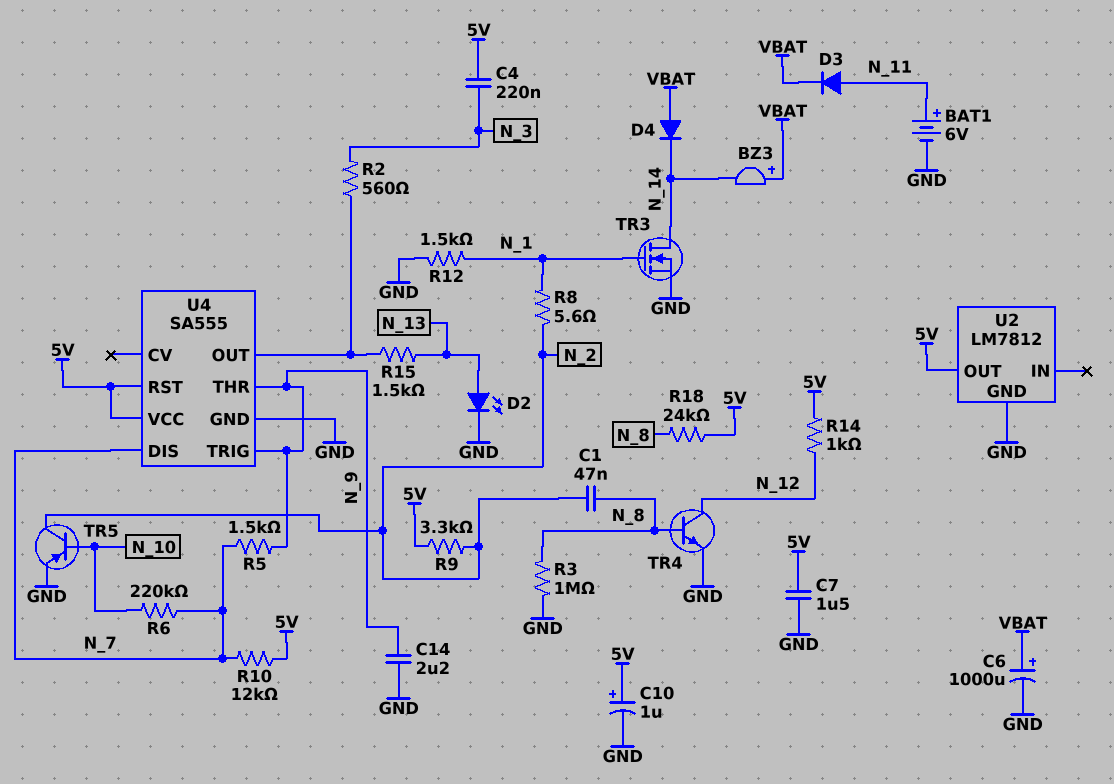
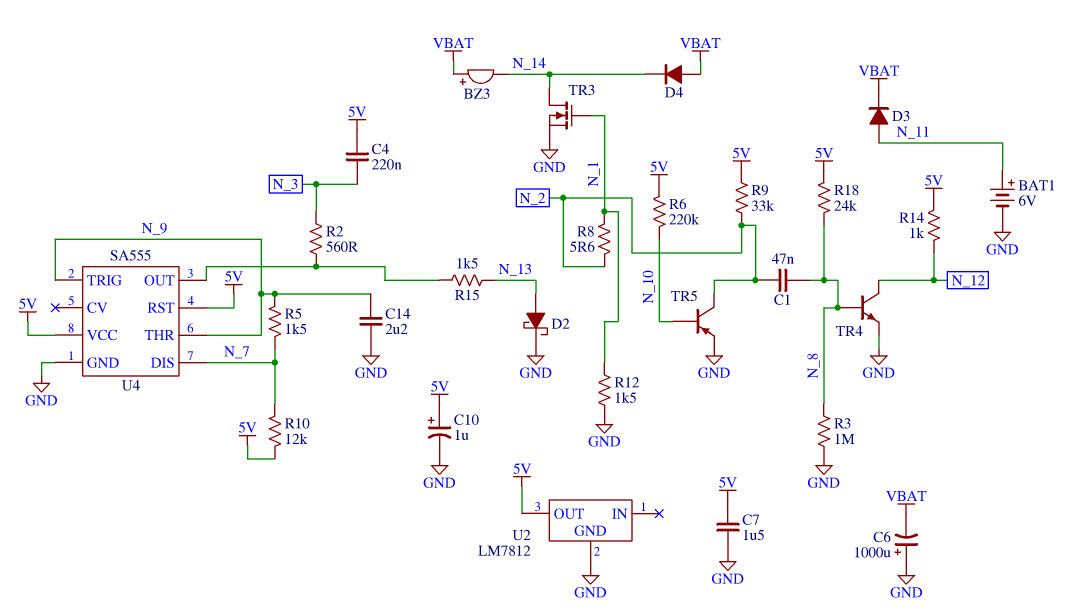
C6: 1000uF (plus VBAT, minus GND) -> 1000uF (plus GND, minus VBAT)
D2: LED (A N_13, K GND) -> schottky (A N_13, K GND)
R6: 220k (N_7, N_10) -> 220k (5V, N_10)
R9: 3.3k (5V, N_2) -> 33k (5V, N_2)

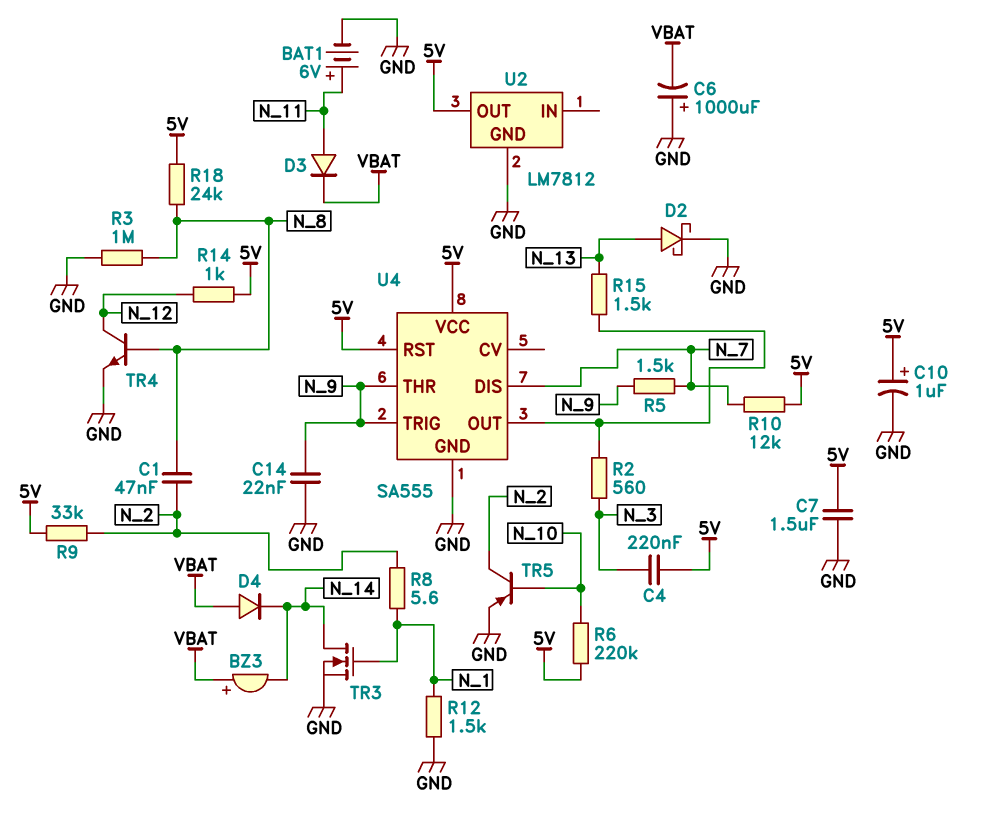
C14: 2.2uF (GND, N_9) -> 22nF (GND, N_9)

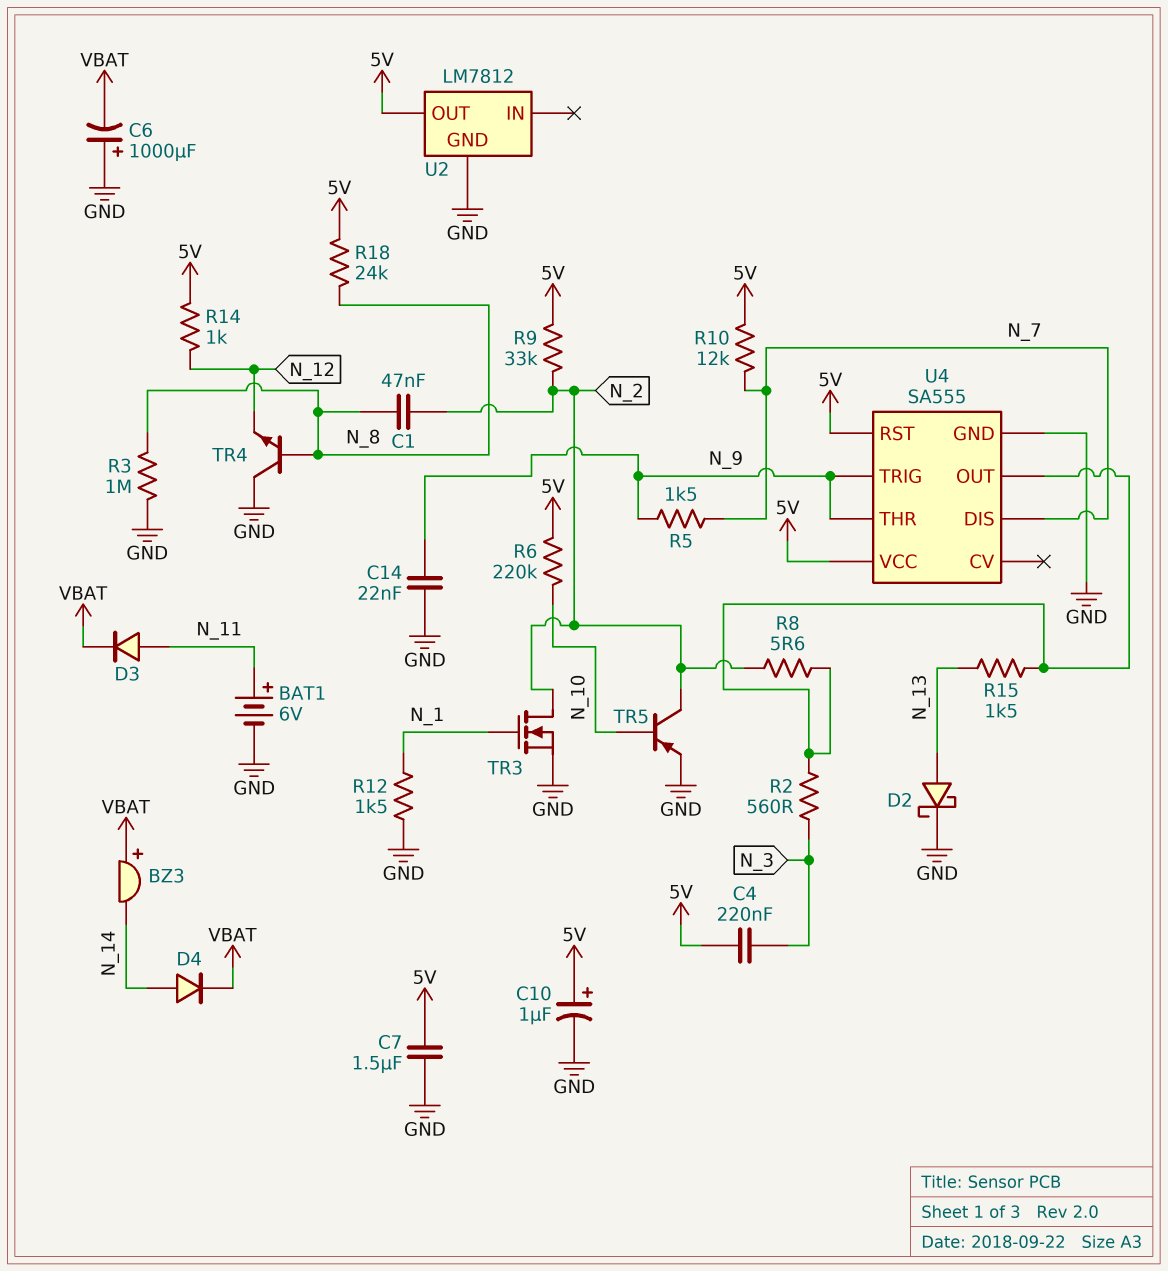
D4: diode (A VBAT, K N_14) -> diode (A N_14, K VBAT)
R8: 5.6 (N_1, N_2) -> 5.6 (N_2, U4/OUT)
TR3: NMOS (G N_1, D N_14, S GND) -> NMOS (G N_1, D N_2, S GND)
TR4: NPN (B N_8, C N_12, E GND) -> NPN (B N_8, C GND, E N_12)

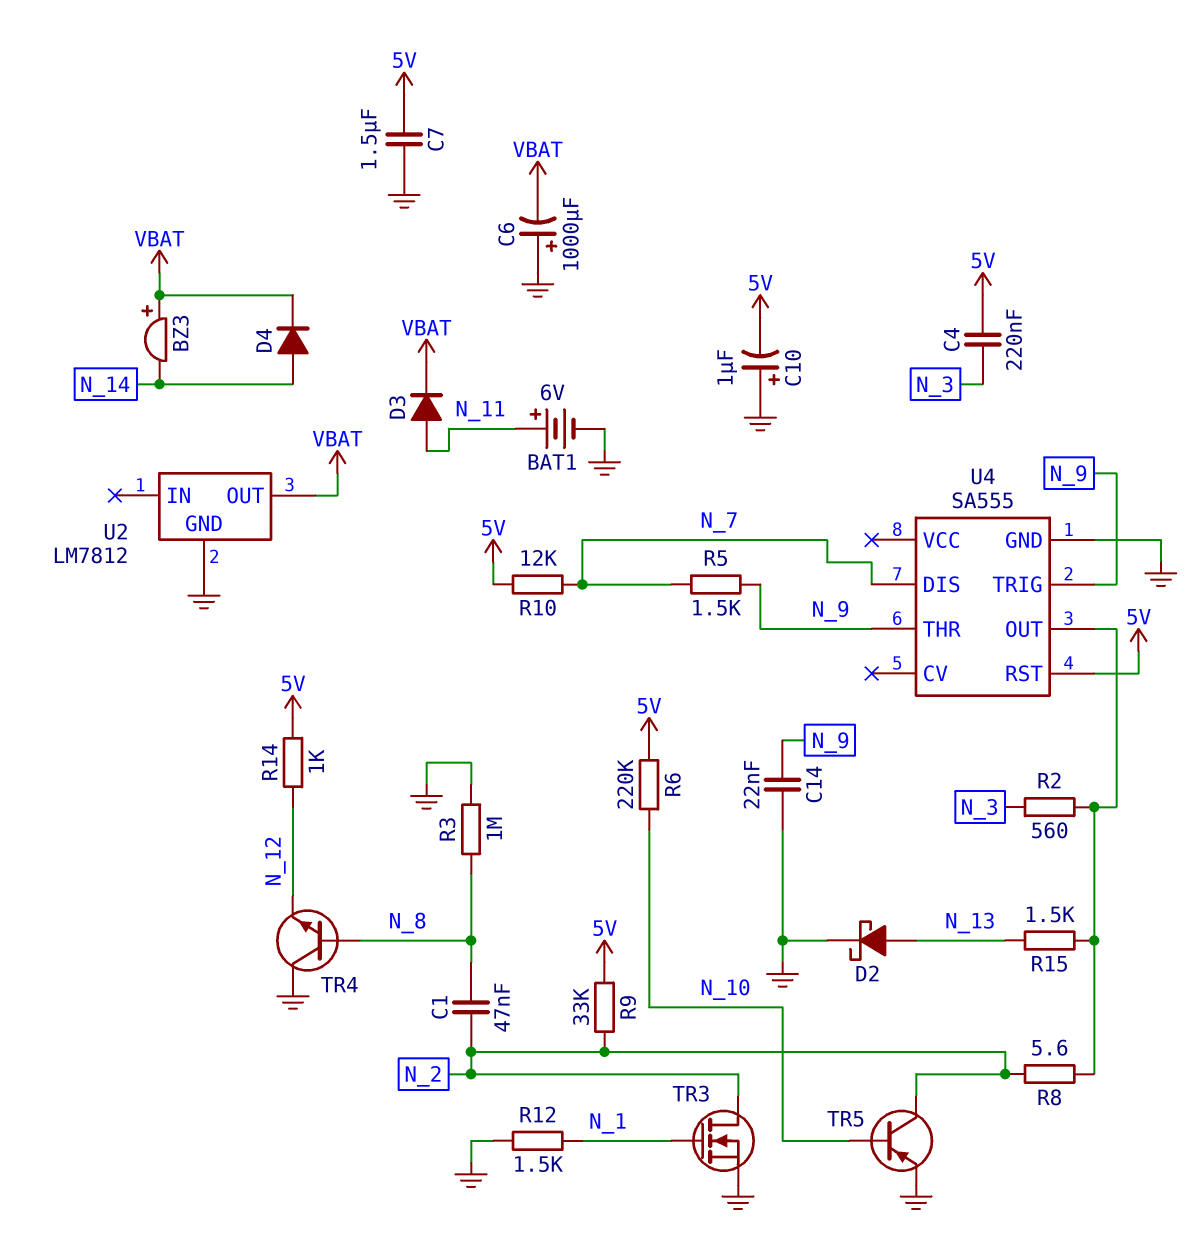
C10: 1uF (plus 5V, minus GND) -> 1uF (plus GND, minus 5V)
R18: 24k (5V, N_8) -> none
U2 pin OUT: 5V -> VBAT
U4 pin VCC: 5V -> none

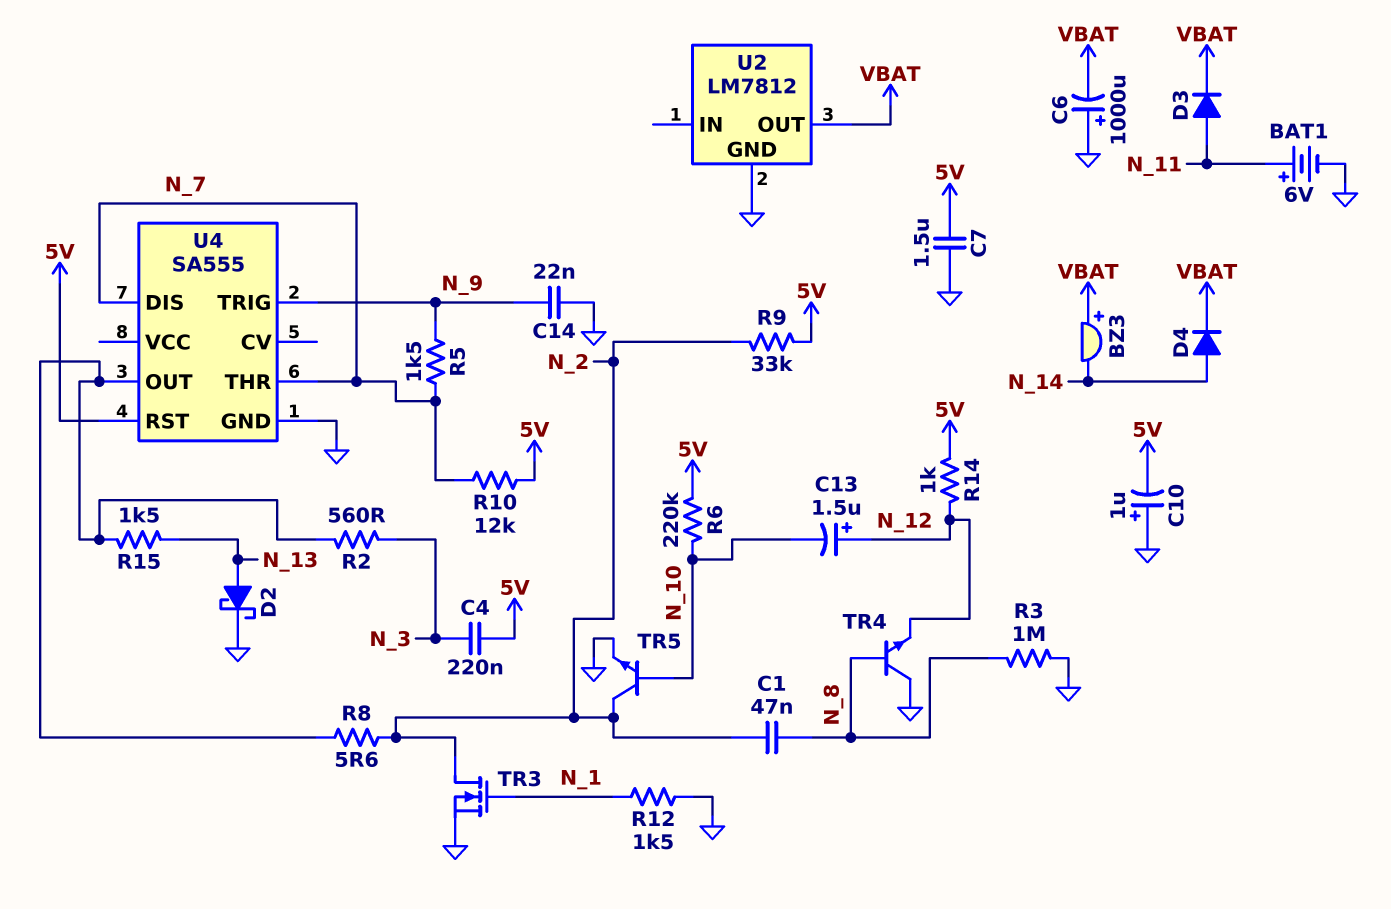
C13: none -> 1.5uF (plus N_12, minus N_10)
TR5: PNP (B N_10, C N_2, E GND) -> NPN (B N_10, C N_2, E GND)
U4 pin THR: N_9 -> N_7

